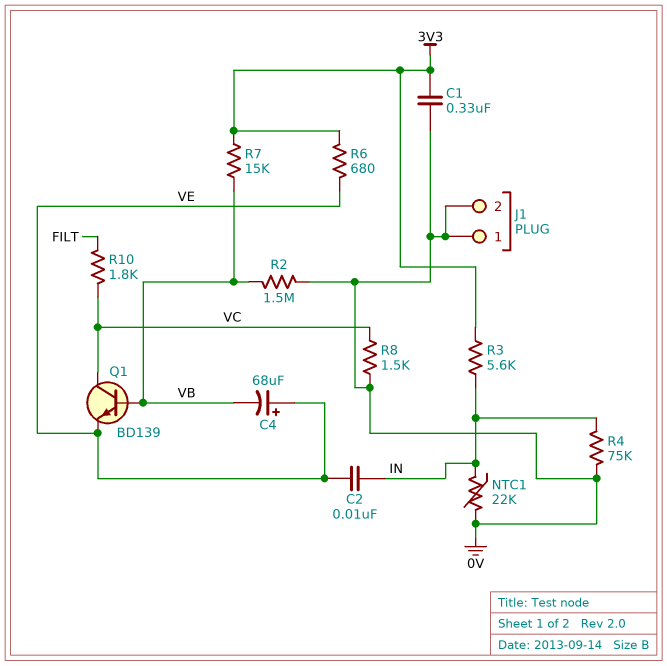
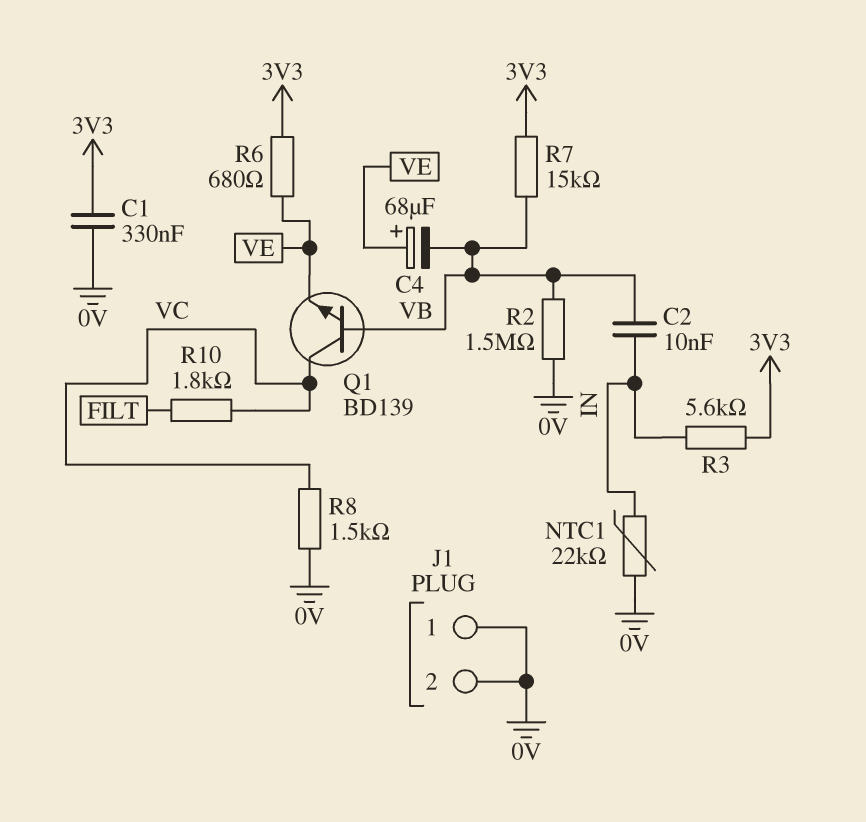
C2: 10nF (IN, VE) -> 10nF (IN, VB)
R4: 75k (0V, IN) -> none

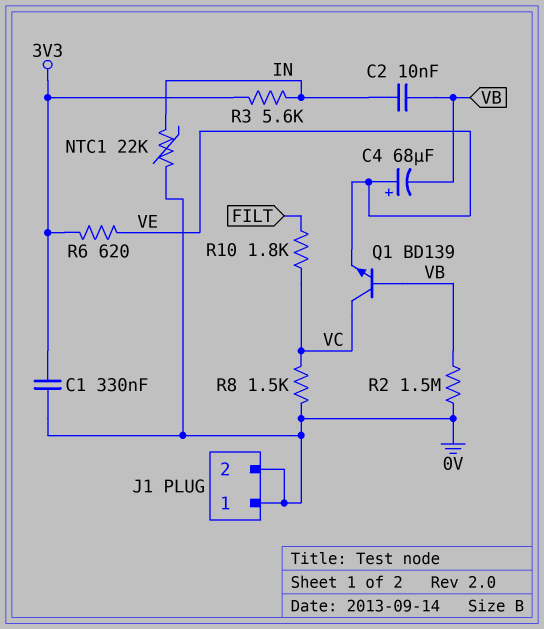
R6: 680 (3V3, VE) -> 620 (3V3, VE)
R7: 15k (3V3, VB) -> none

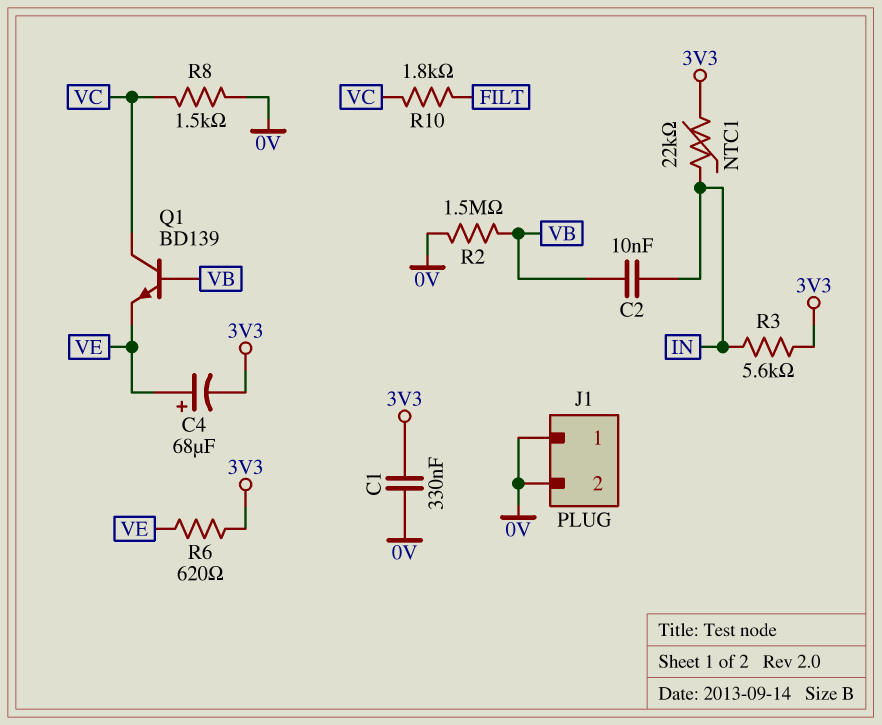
C4: 68uF (plus VE, minus VB) -> 68uF (plus VE, minus 3V3)
NTC1: 22k (0V, IN) -> 22k (3V3, IN)

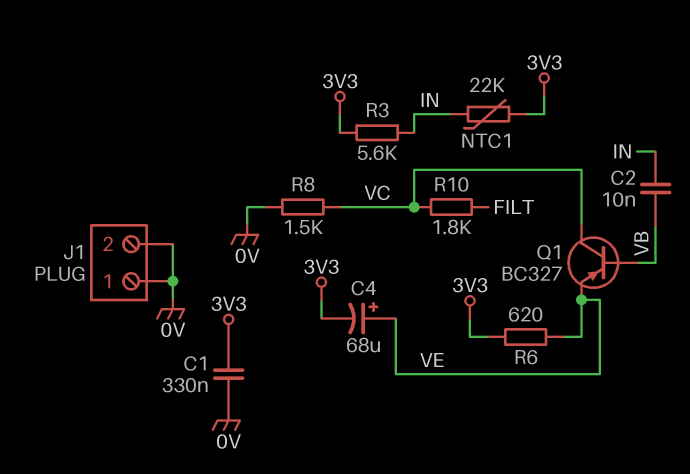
Q1: NPN BD139 (B VB, C VC, E VE) -> PNP BC327 (B VB, C VC, E VE)
R2: 1.5M (0V, VB) -> none

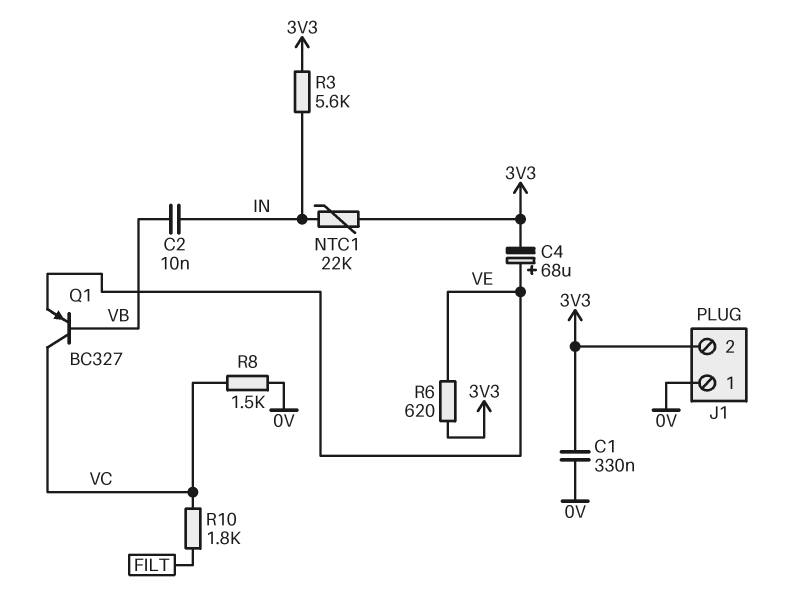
J1 pin 2: 0V -> 3V3

